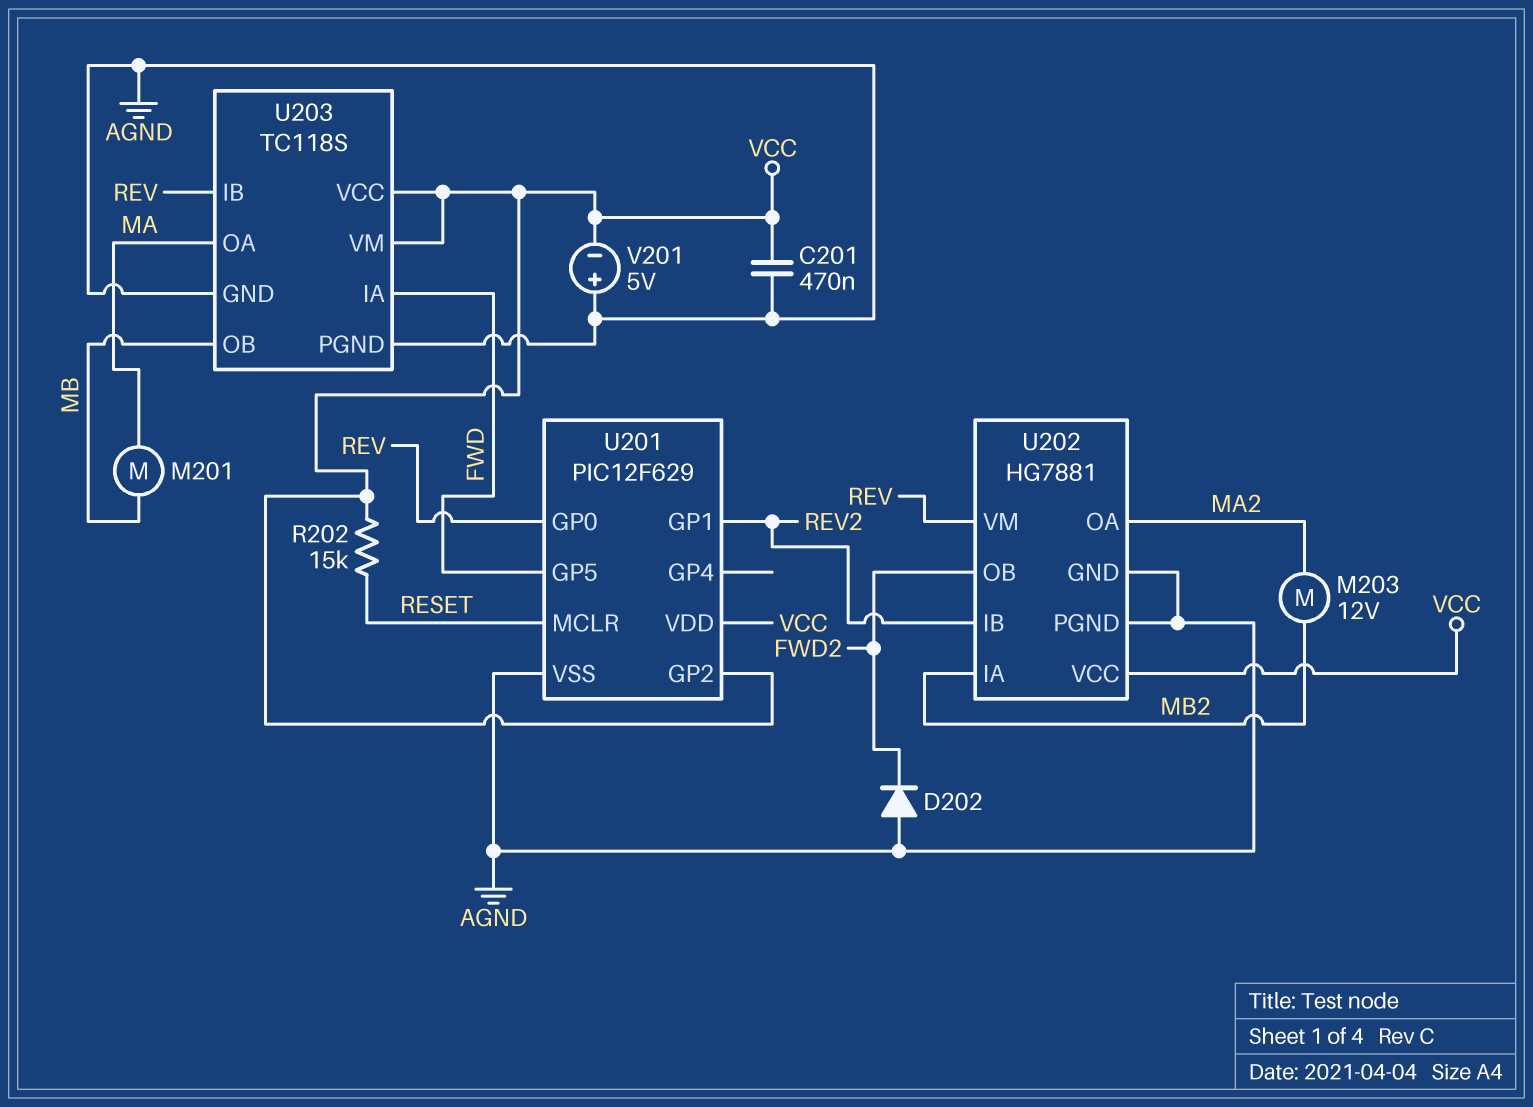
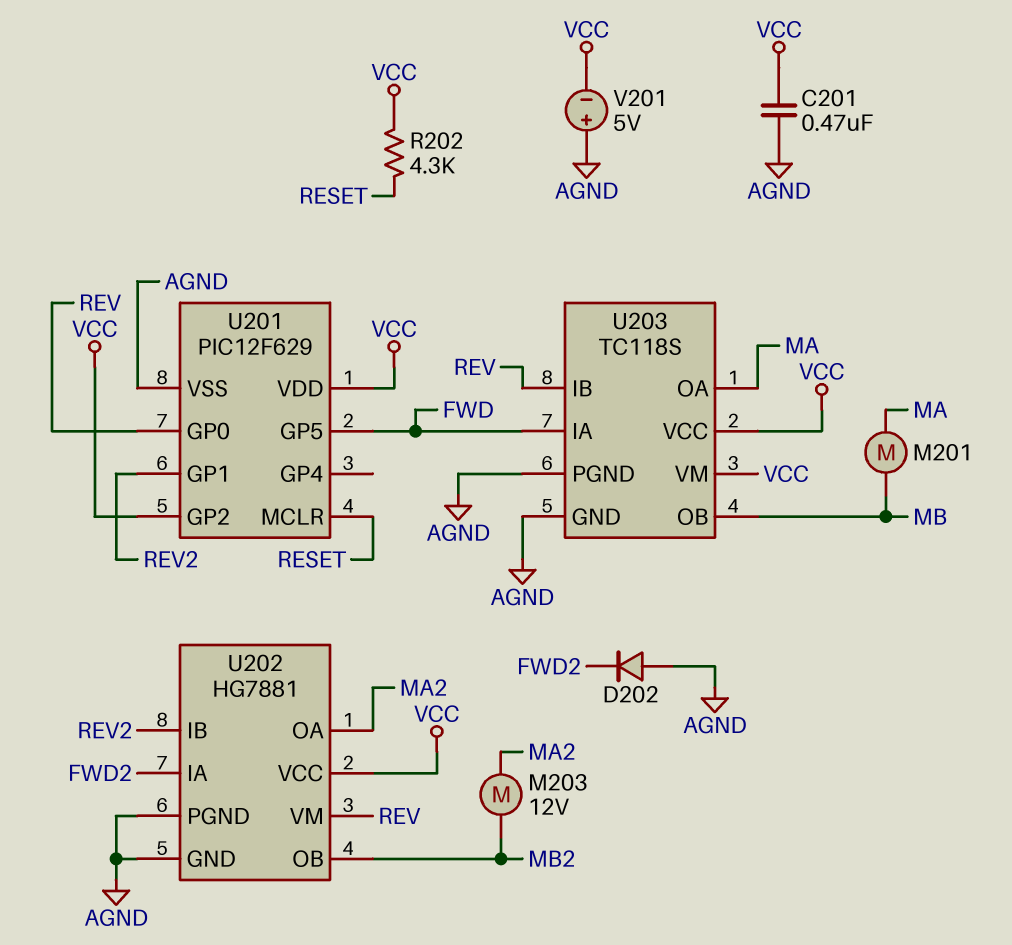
R202: 15k (RESET, VCC) -> 4.3k (RESET, VCC)
U202 pin IA: MB2 -> FWD2
U202 pin OB: FWD2 -> MB2

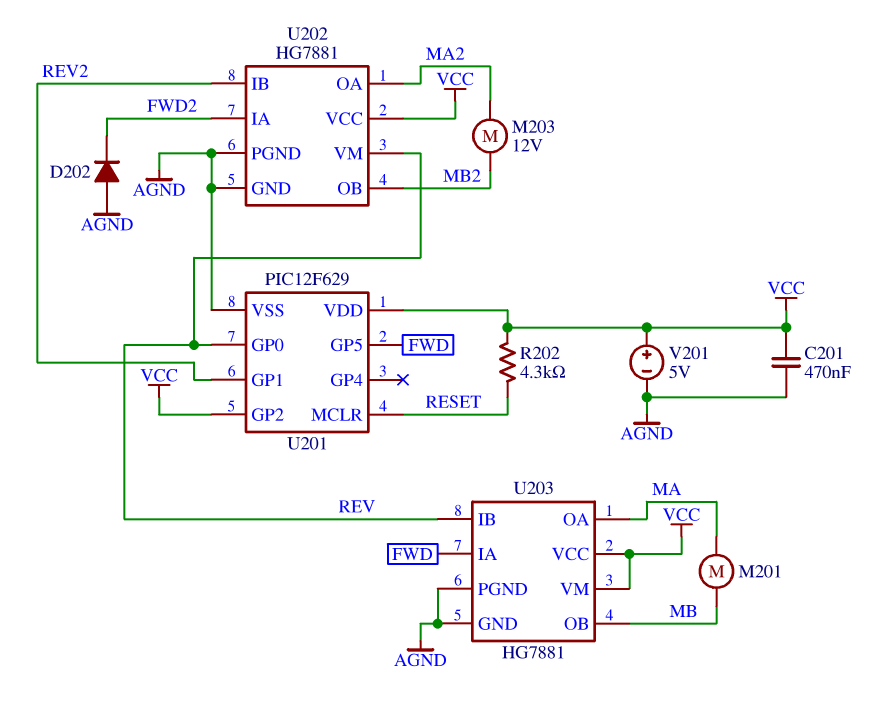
U203: TC118S -> HG7881
V201: 5V (plus AGND, minus VCC) -> 5V (plus VCC, minus AGND)

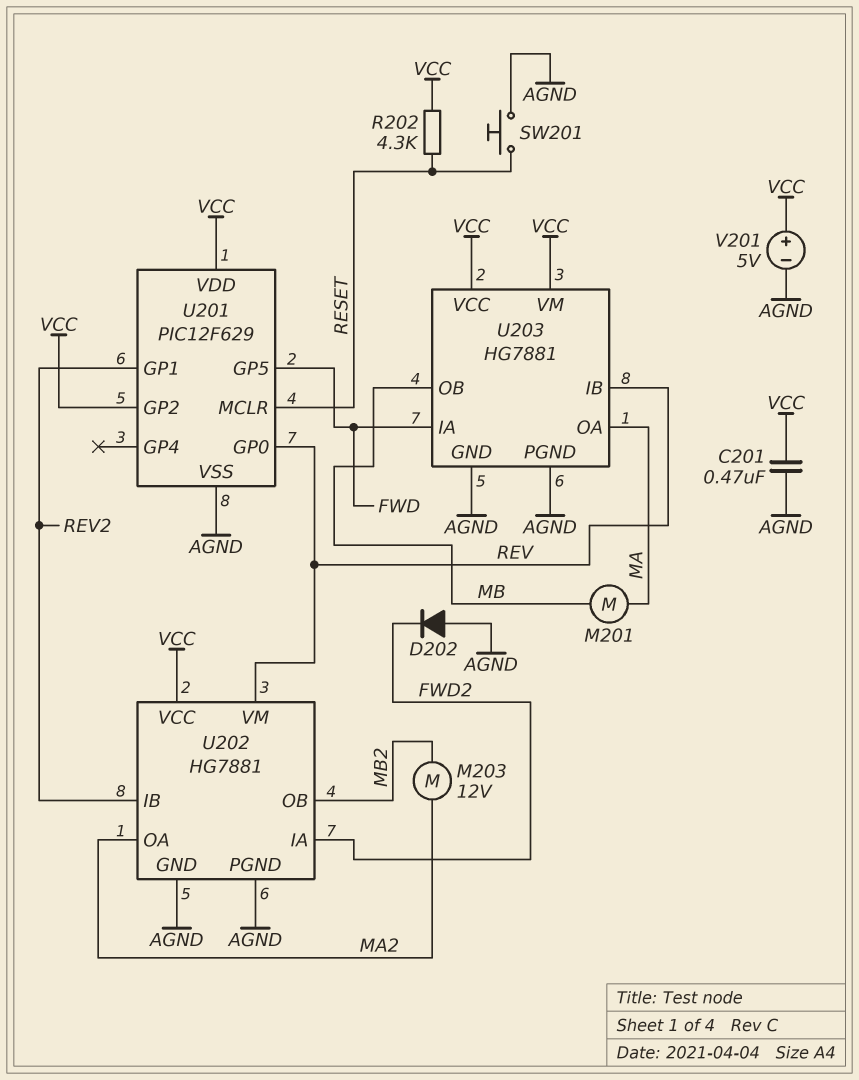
SW201: none -> button (AGND, RESET)

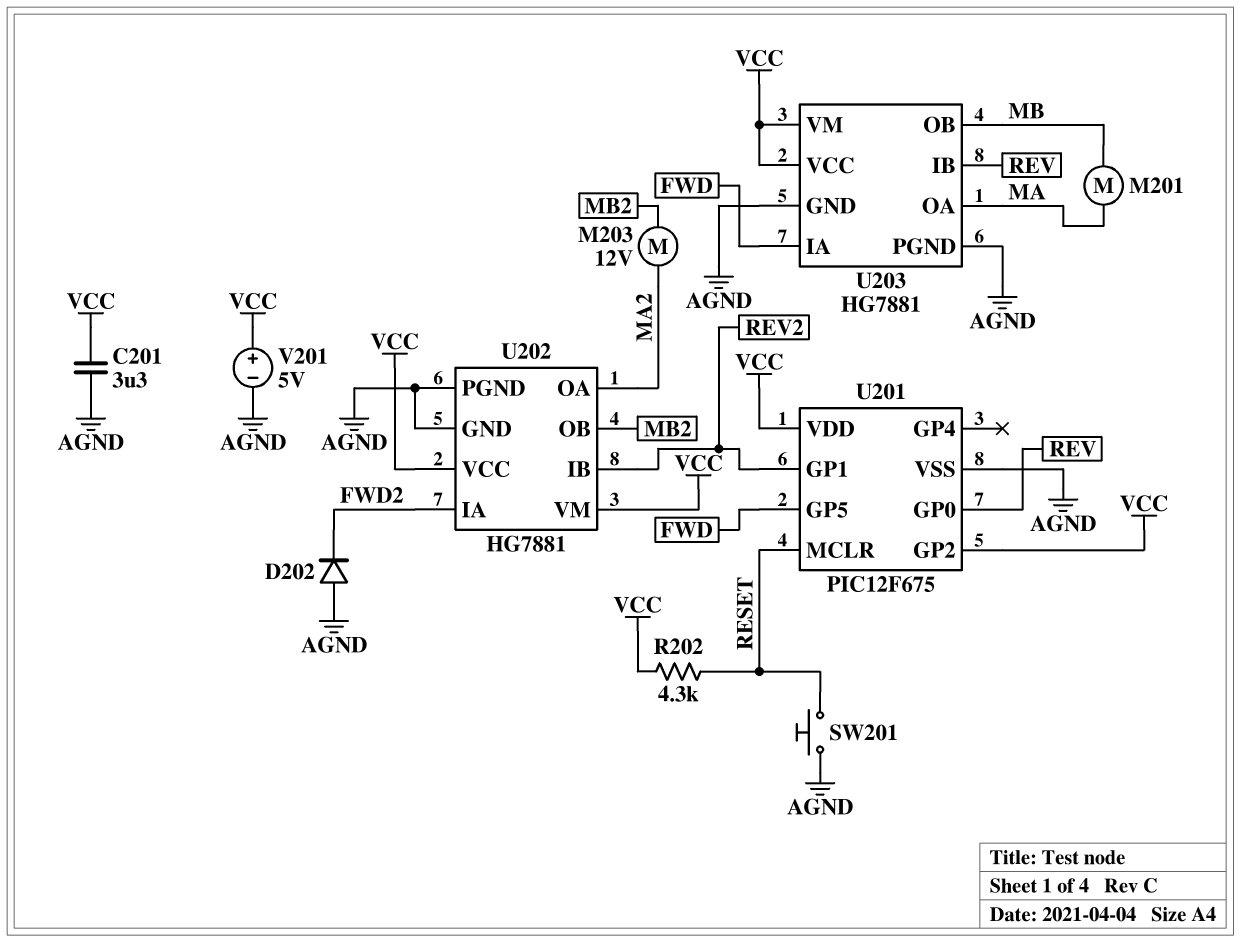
C201: 470nF (AGND, VCC) -> 3.3uF (AGND, VCC)
U201: PIC12F629 -> PIC12F675
U202 pin VM: REV -> VCC

